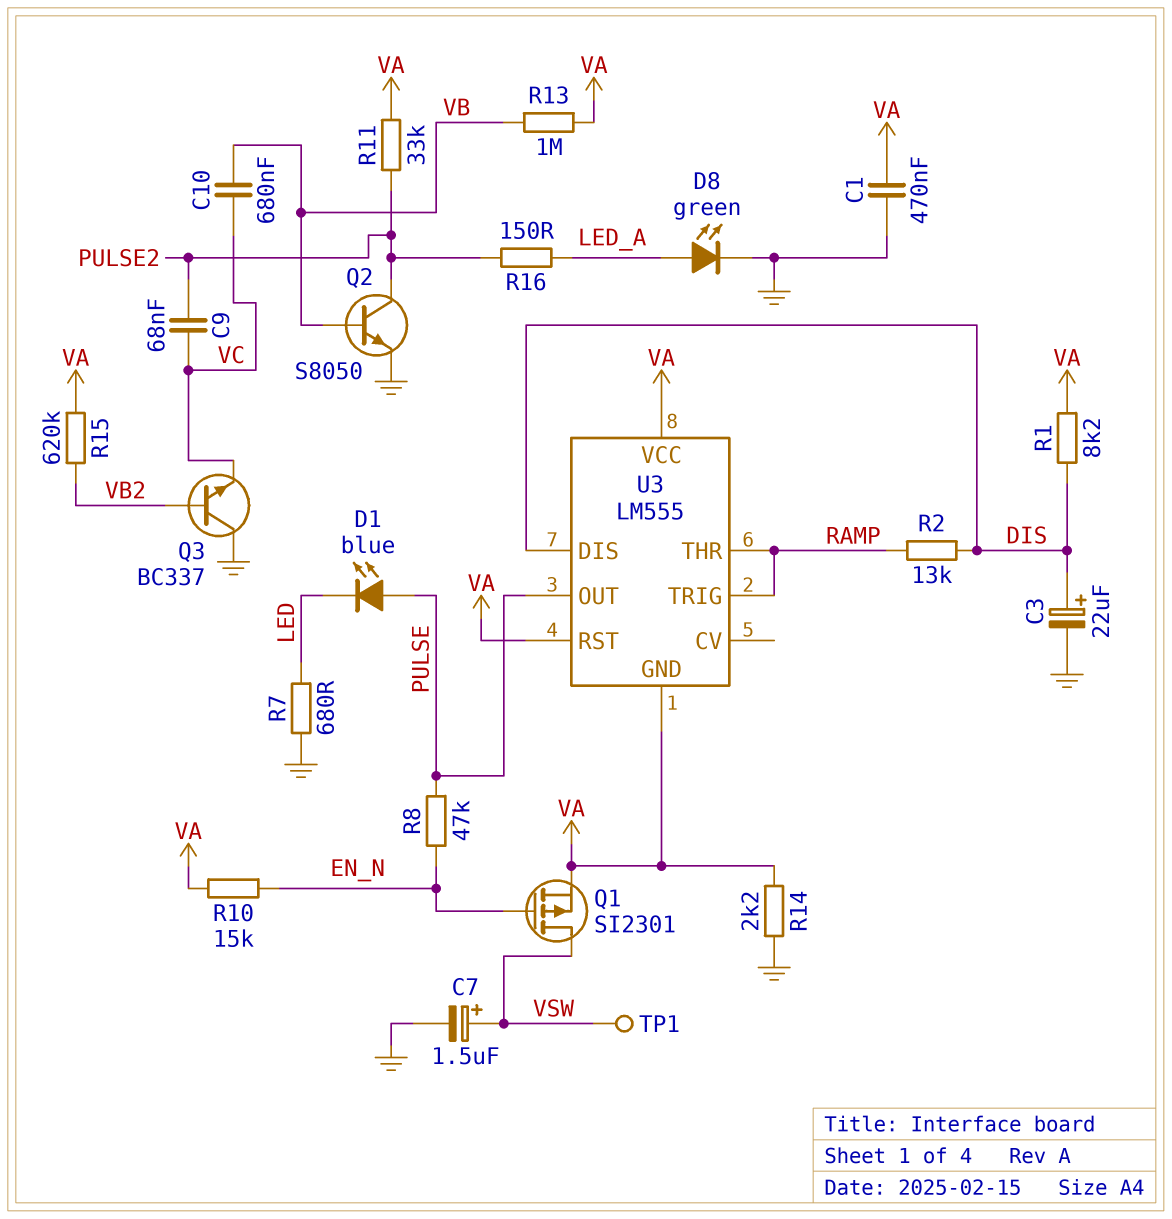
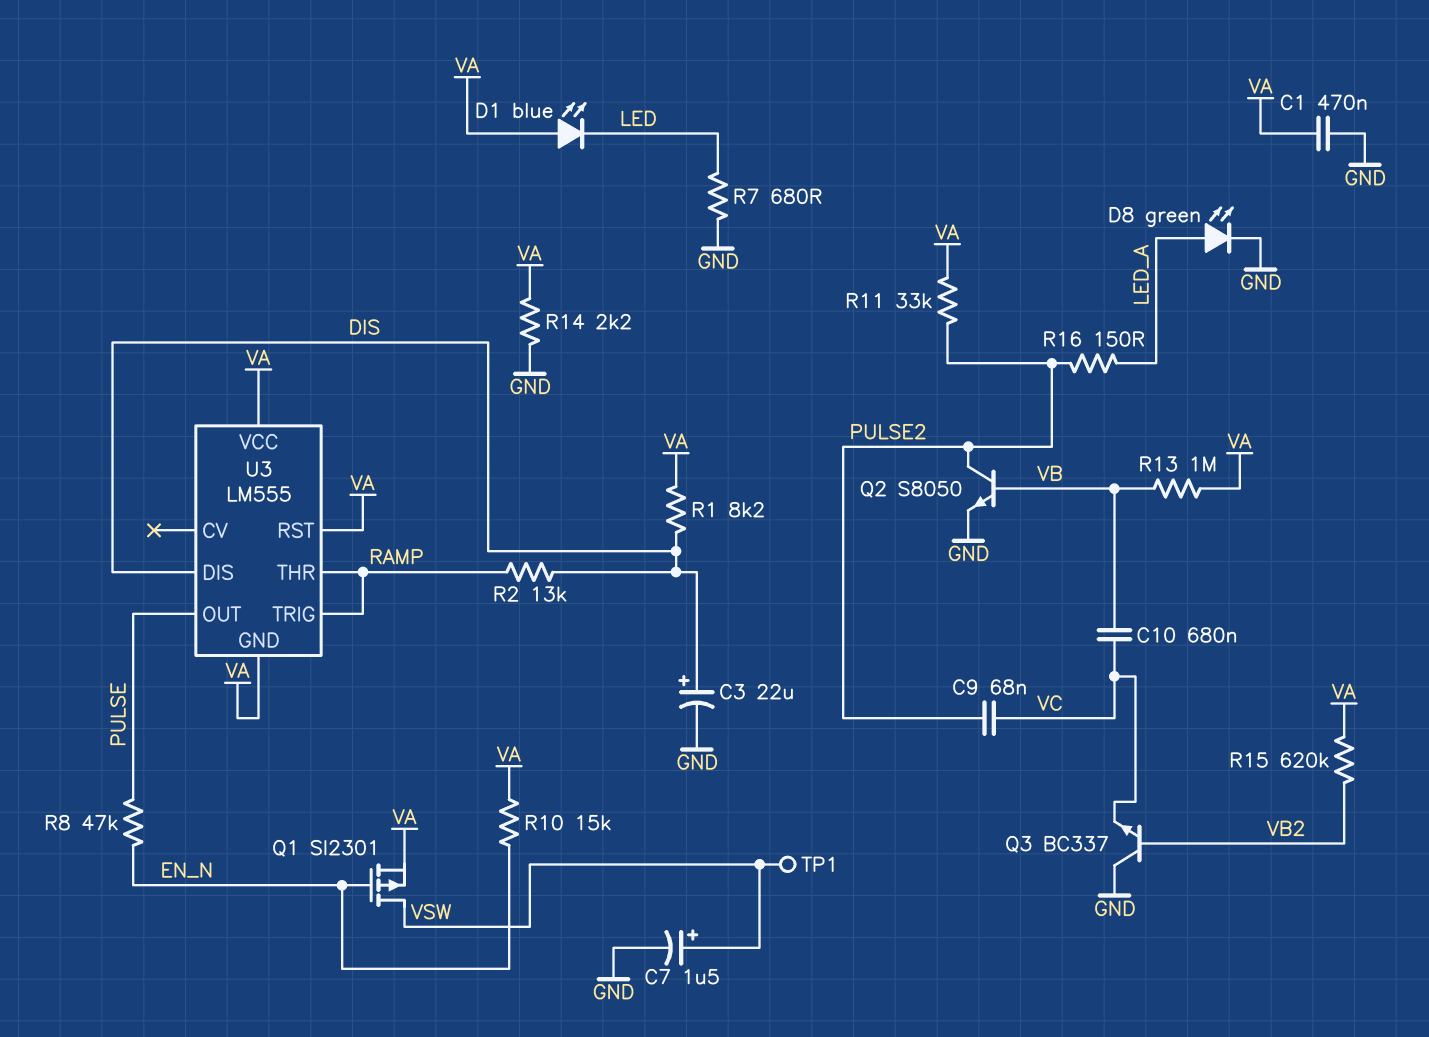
D1: LED blue (A PULSE, K LED) -> LED blue (A VA, K LED)

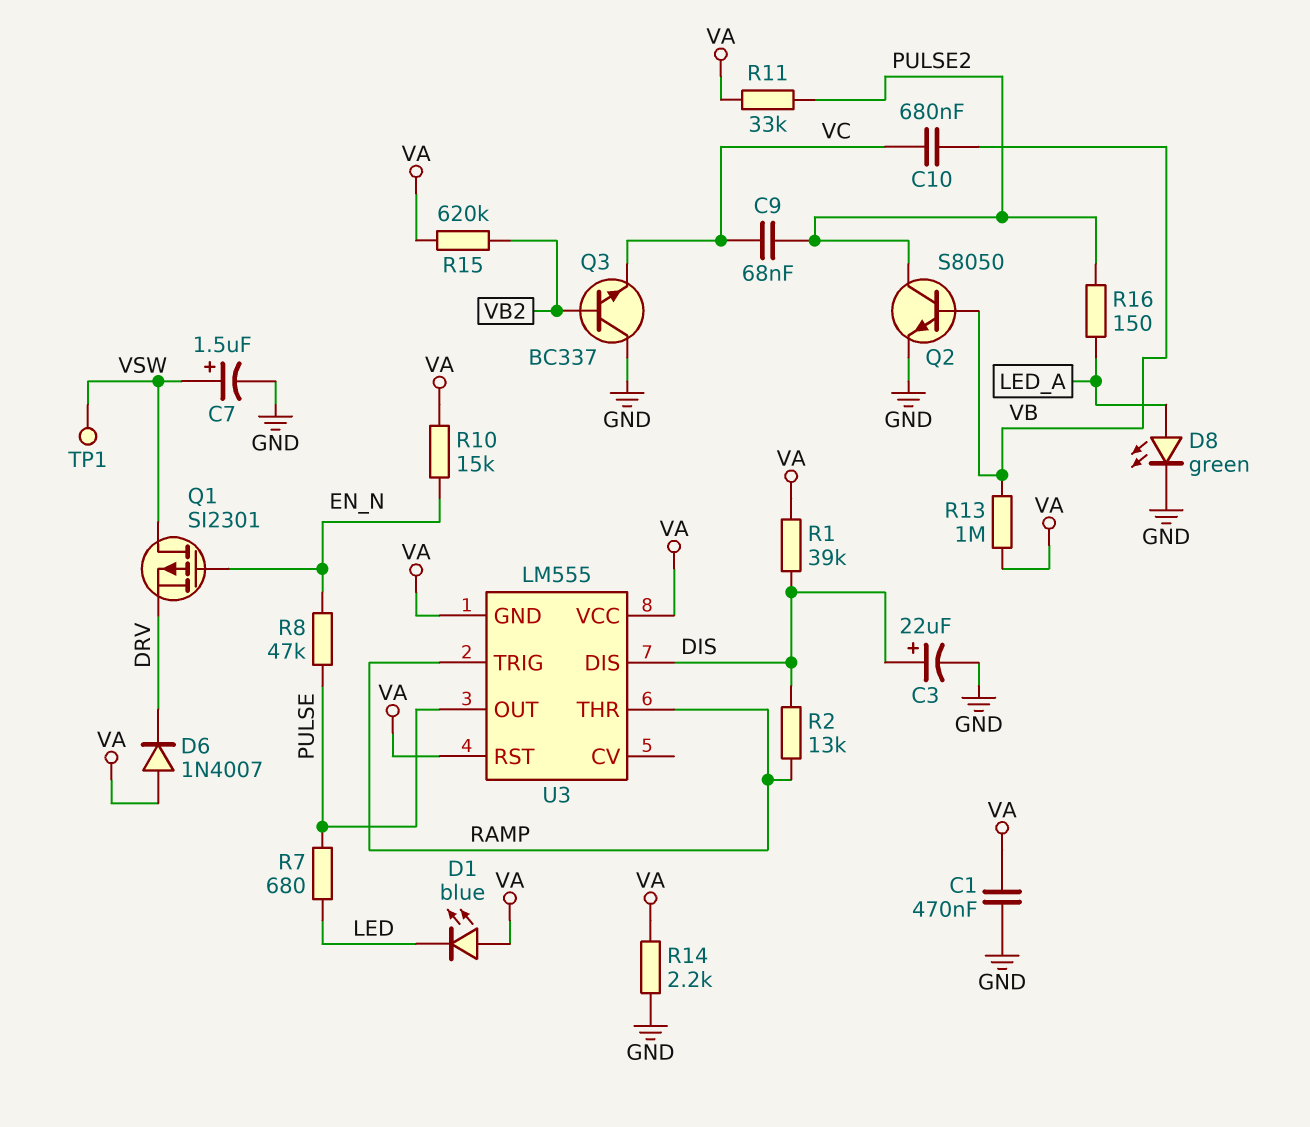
D6: none -> diode 1N4007 (A VA, K DRV)
Q1: PMOS SI2301 (G EN_N, D VSW, S VA) -> PMOS SI2301 (G EN_N, D VSW, S DRV)
R1: 8.2k (DIS, VA) -> 39k (DIS, VA)
R7: 680 (GND, LED) -> 680 (LED, PULSE)

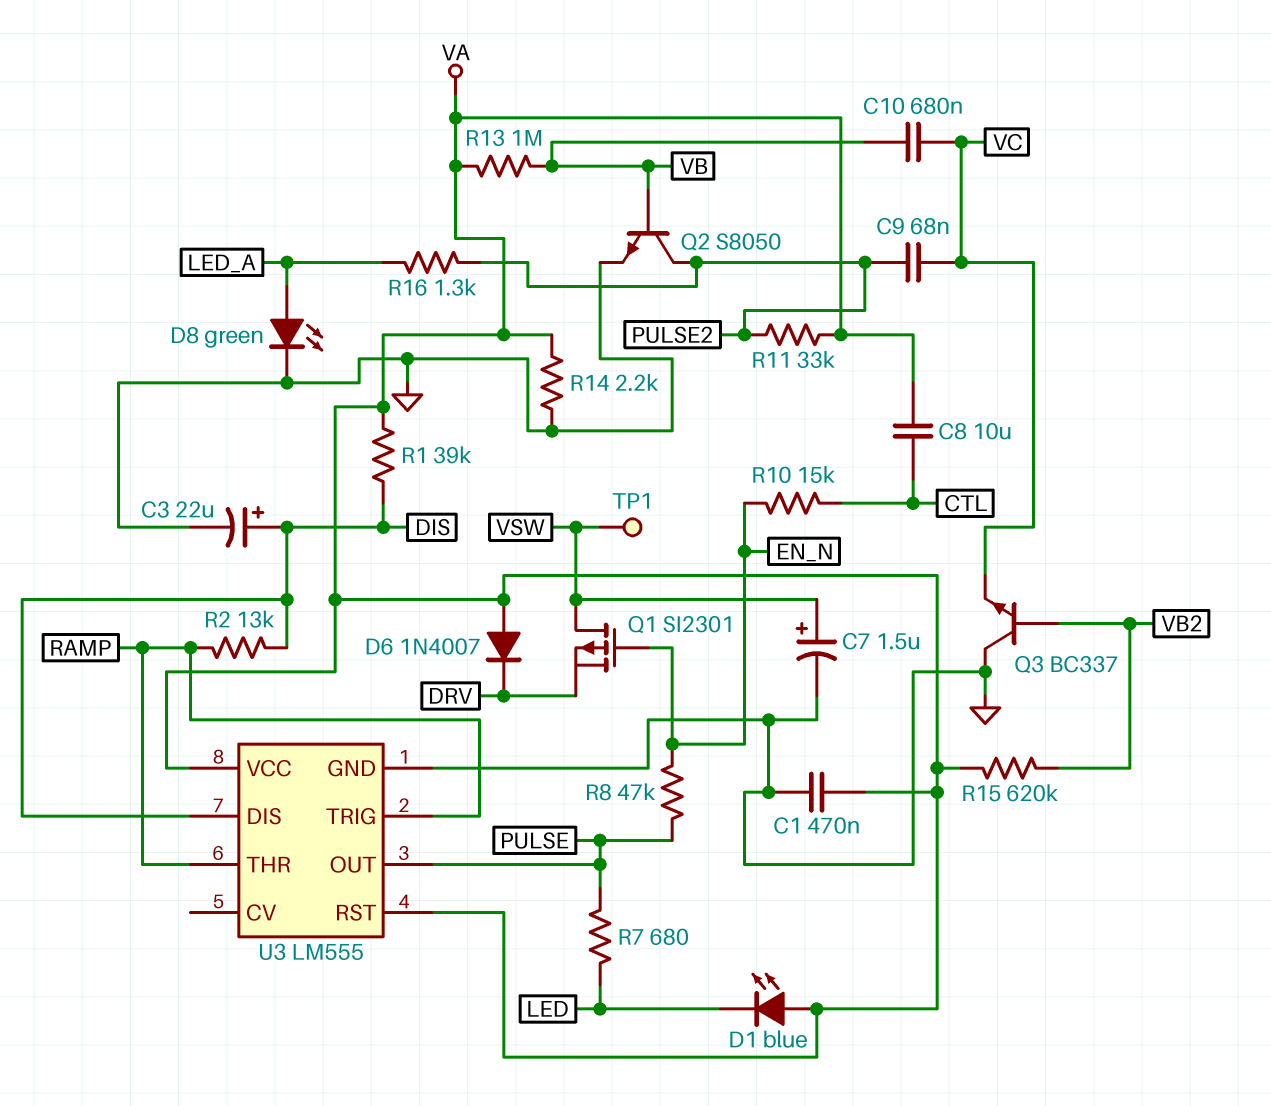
C8: none -> 10uF (CTL, VA)
R10: 15k (EN_N, VA) -> 15k (CTL, EN_N)
R16: 150 (LED_A, PULSE2) -> 1.3k (LED_A, PULSE2)
U3 pin GND: VA -> GND

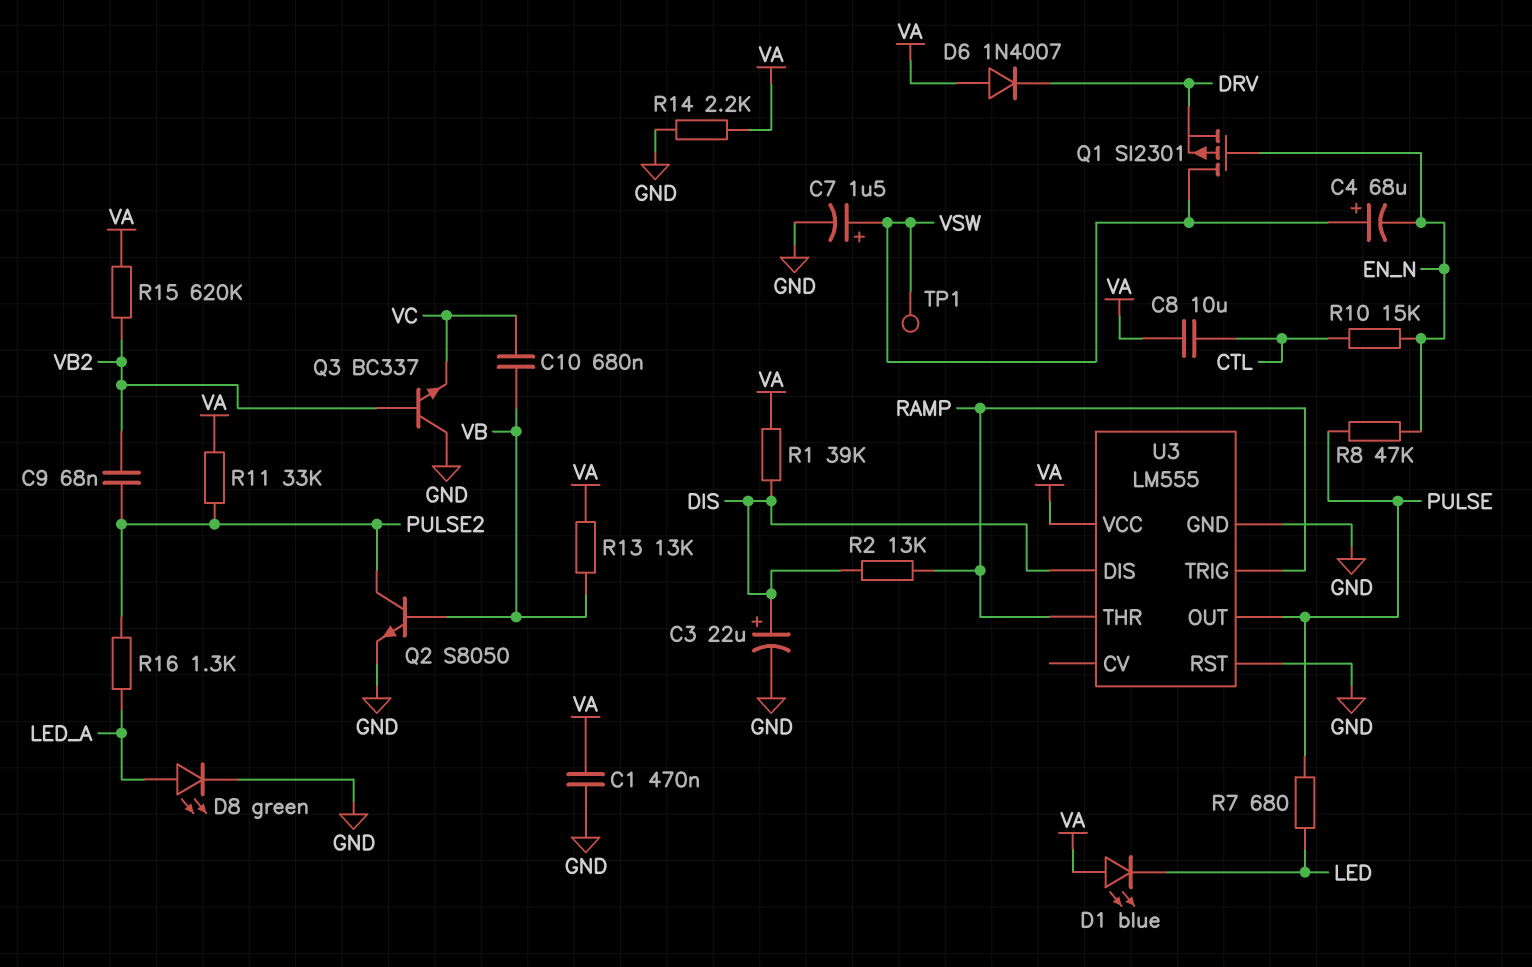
C4: none -> 68uF (plus VSW, minus EN_N)
C9: 68nF (PULSE2, VC) -> 68nF (PULSE2, VB2)
R13: 1M (VA, VB) -> 13k (VA, VB)
U3 pin RST: VA -> GND

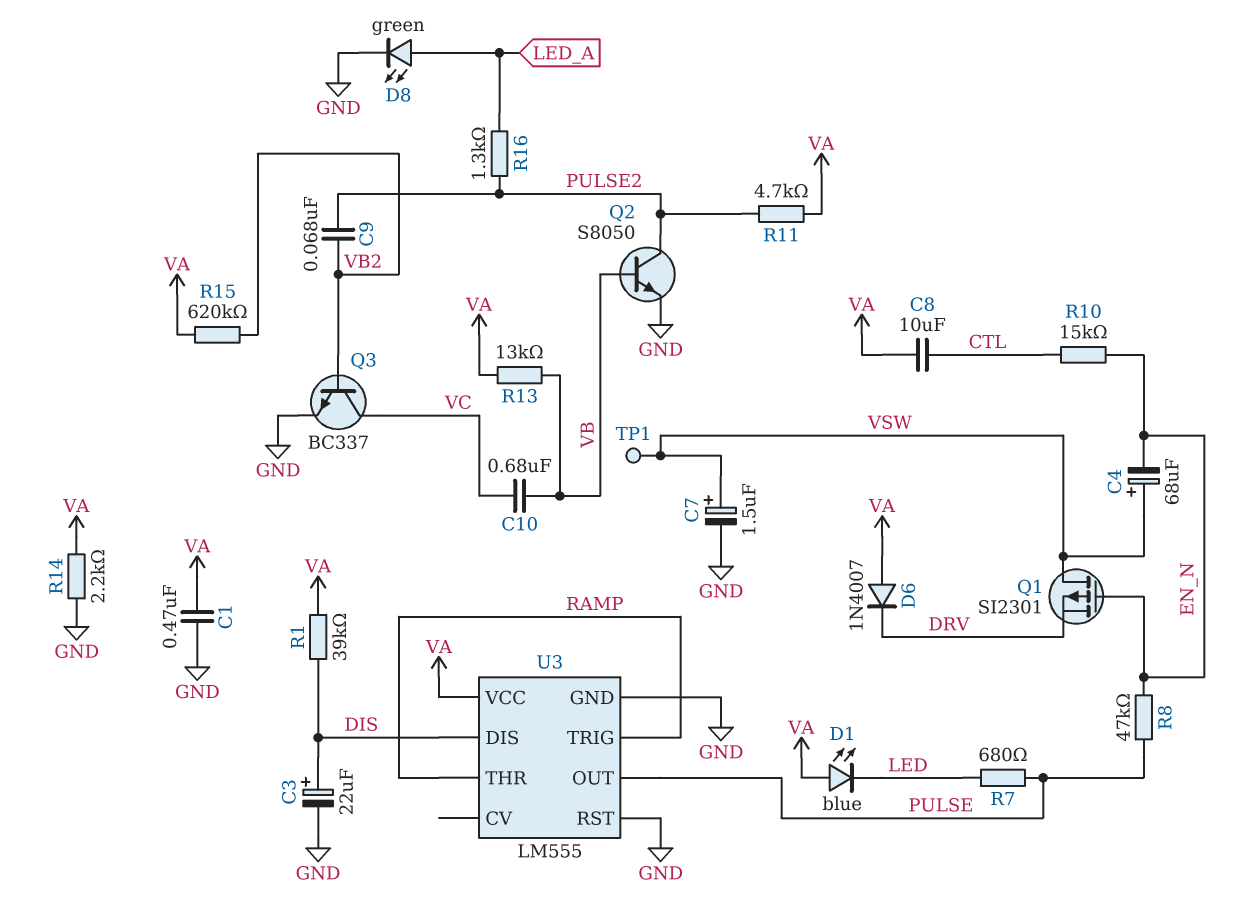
Q3: NPN BC337 (B VB2, C GND, E VC) -> NPN BC337 (B VB2, C VC, E GND)
R2: 13k (DIS, RAMP) -> none
R11: 33k (PULSE2, VA) -> 4.7k (PULSE2, VA)

